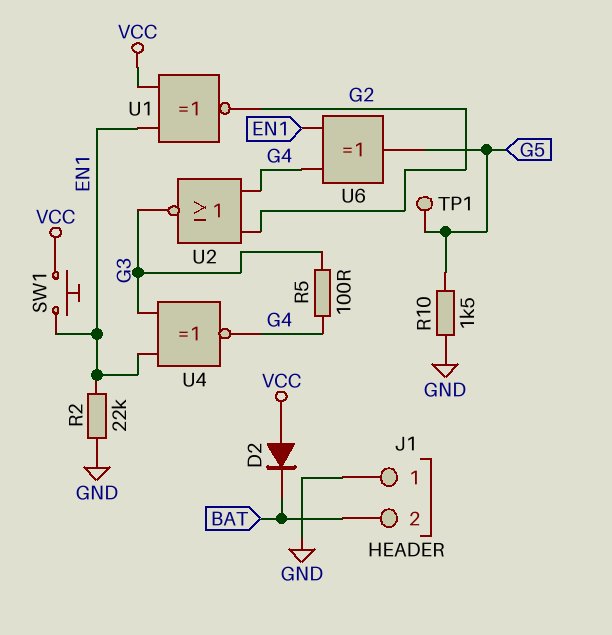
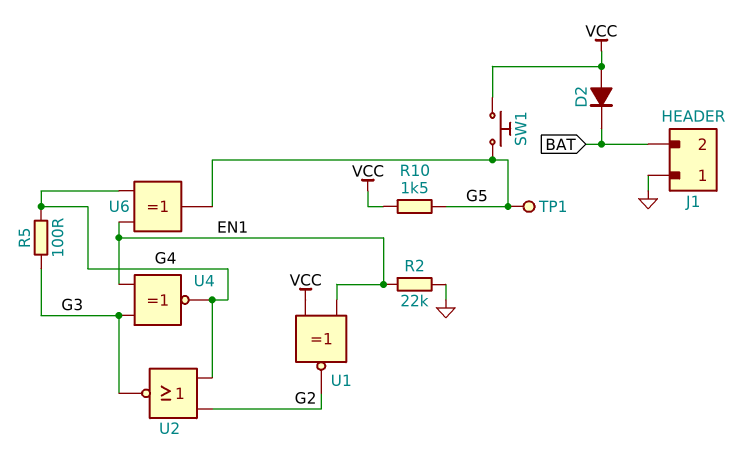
R10: 1.5k (G5, GND) -> 1.5k (G5, VCC)
SW1: button (EN1, VCC) -> button (G5, VCC)

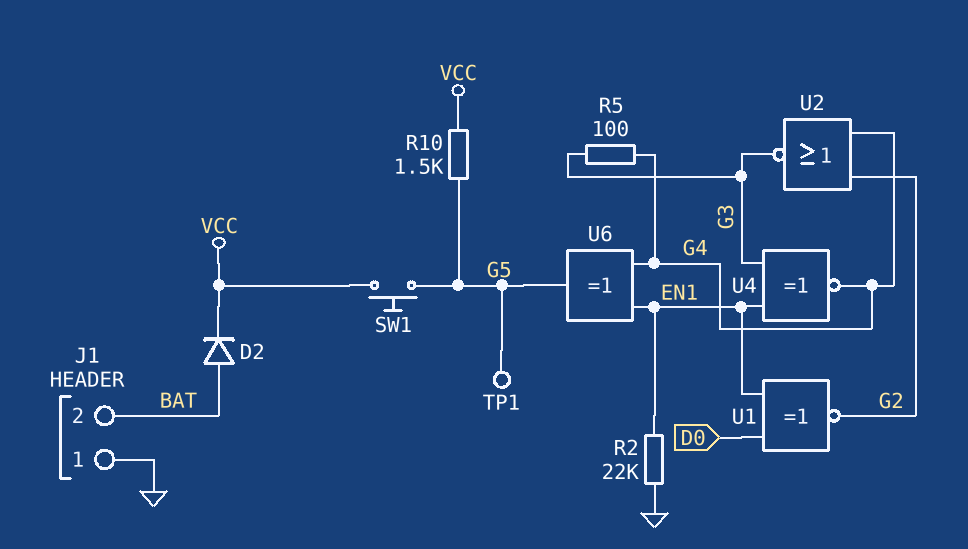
D2: diode (A VCC, K BAT) -> diode (A BAT, K VCC)
U1: XNOR (in EN1, in VCC, out G2) -> XNOR (in D0, in EN1, out G2)

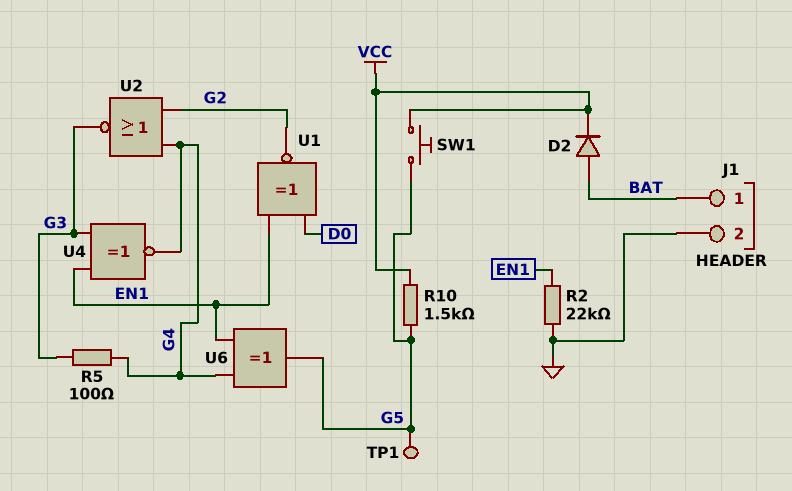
J1 pin 1: GND -> BAT
J1 pin 2: BAT -> GND

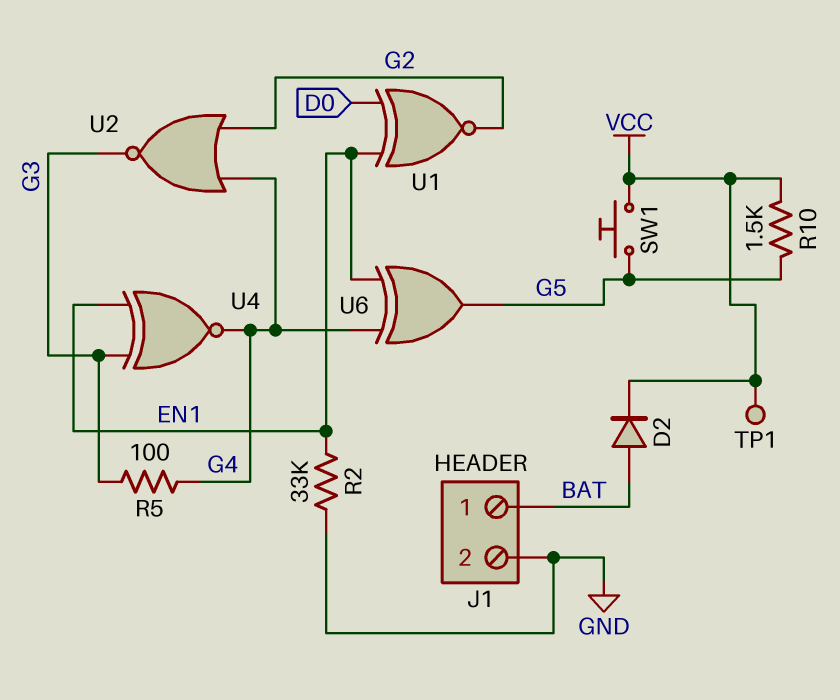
R2: 22k (EN1, GND) -> 33k (EN1, GND)
TP1: test point (G5) -> test point (VCC)

